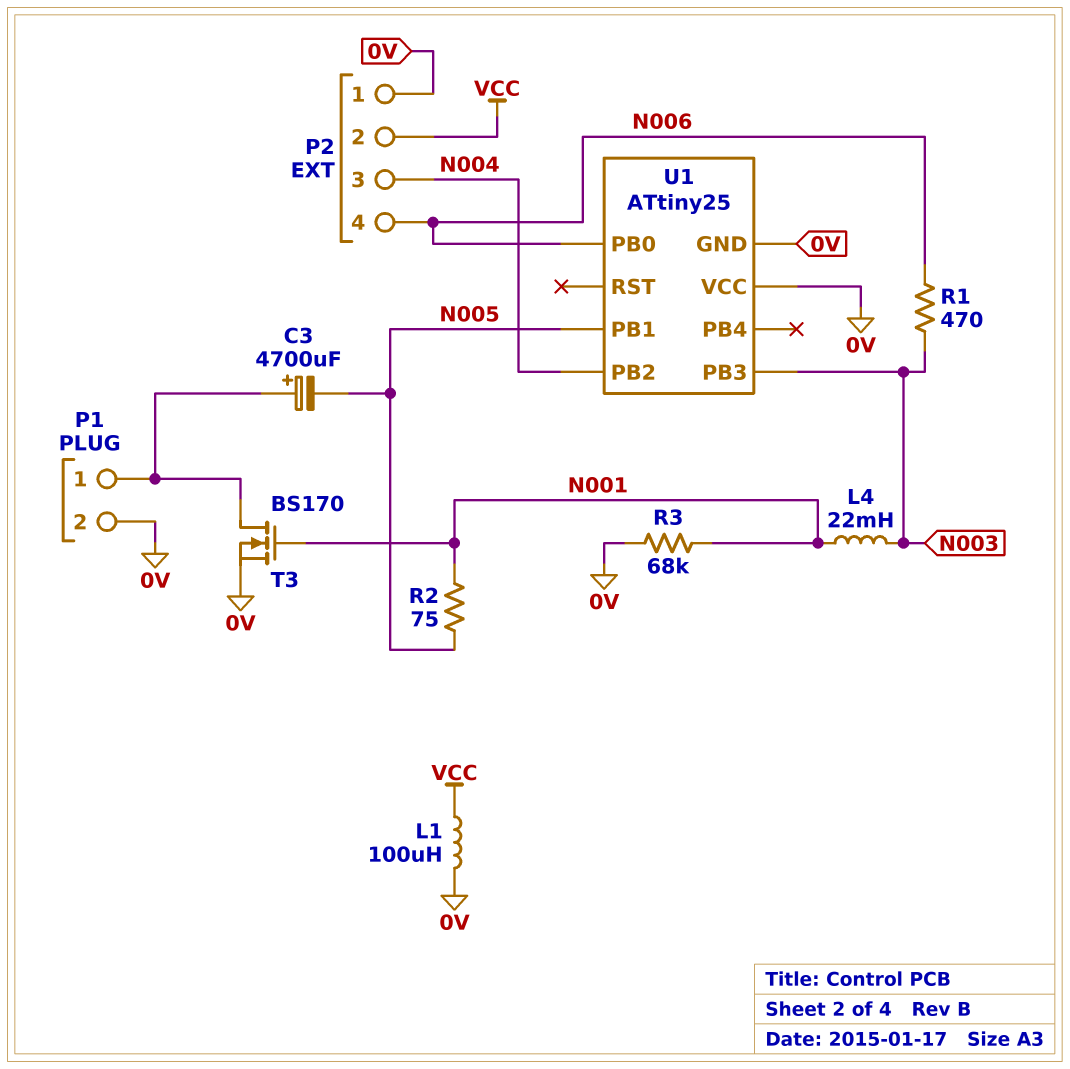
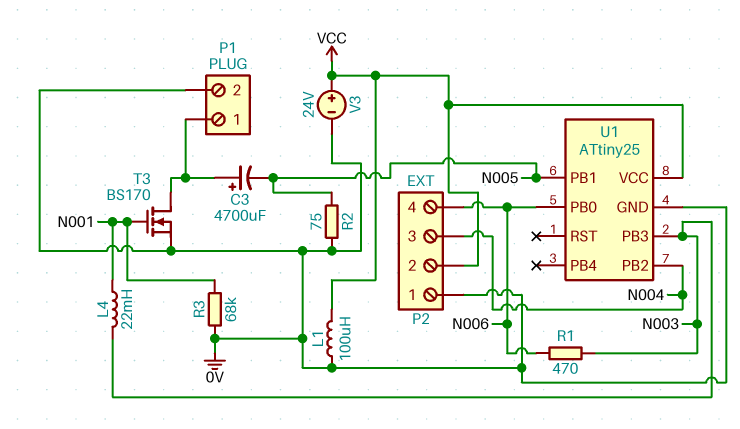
R2: 75 (N001, N005) -> 75 (0V, N005)
U1 pin VCC: 0V -> VCC
V3: none -> 24V (plus VCC, minus 0V)

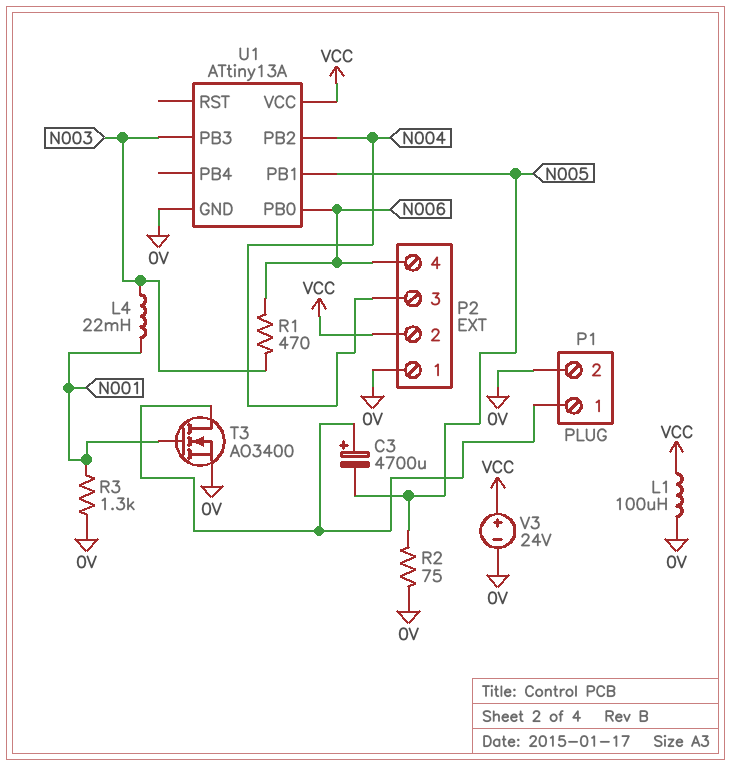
R3: 68k (0V, N001) -> 1.3k (0V, N001)
T3: NMOS BS170 (G N001, D P1/1, S 0V) -> NMOS AO3400 (G N001, D P1/1, S 0V)
U1: ATtiny25 -> ATtiny13A

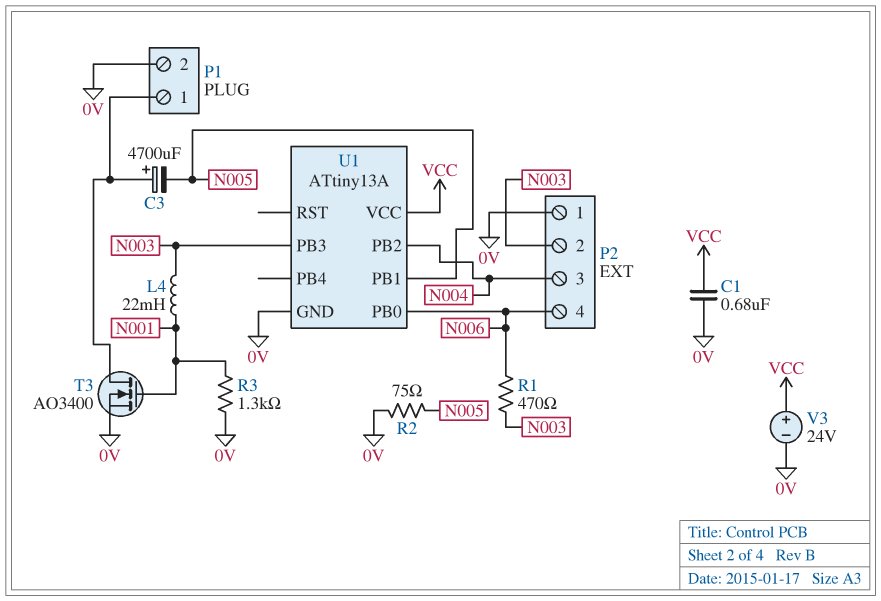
C1: none -> 680nF (0V, VCC)
L1: 100uH (0V, VCC) -> none
P2 pin 2: VCC -> N003

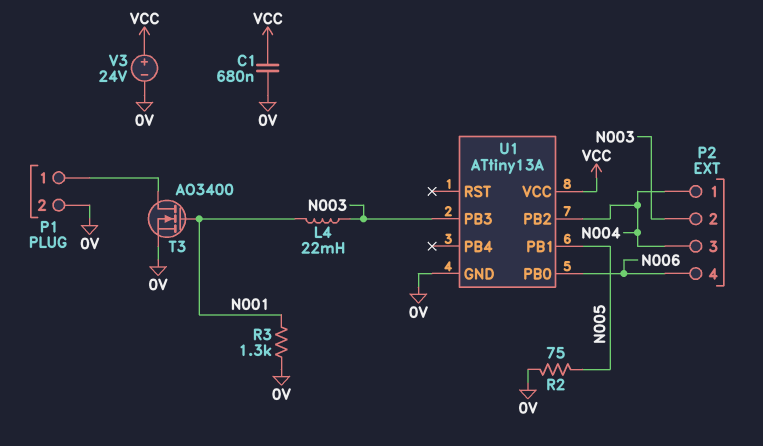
C3: 4700uF (plus P1/1, minus N005) -> none
P2 pin 1: 0V -> N004
R1: 470 (N003, N006) -> none

